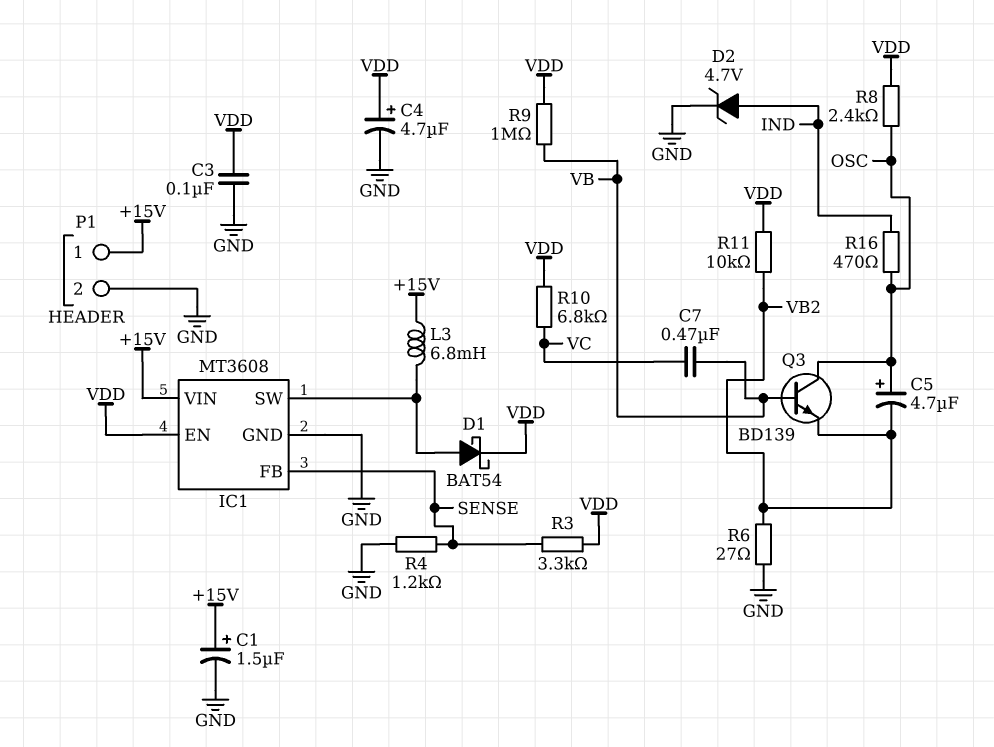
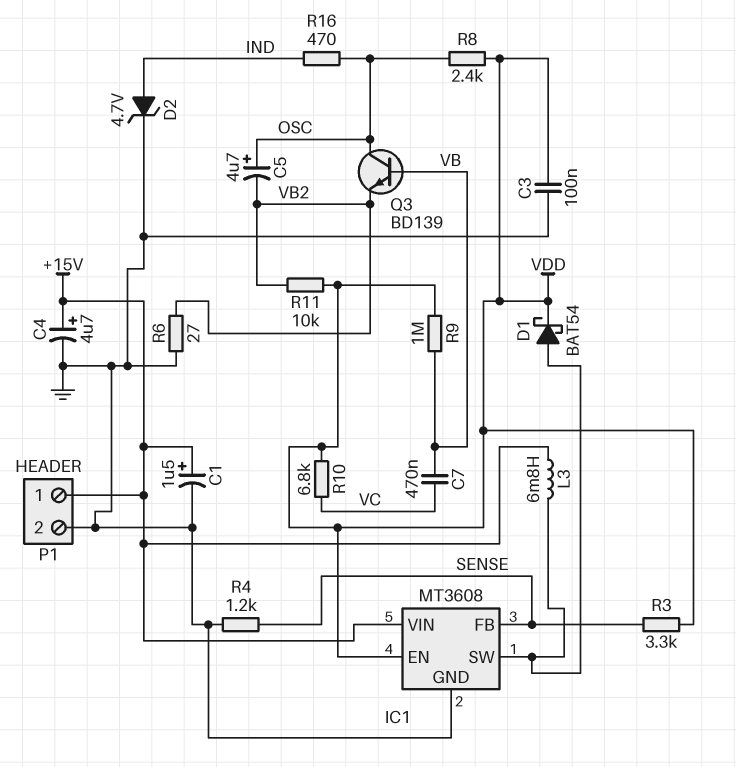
C4: 4.7uF (plus VDD, minus GND) -> 4.7uF (plus +15V, minus GND)

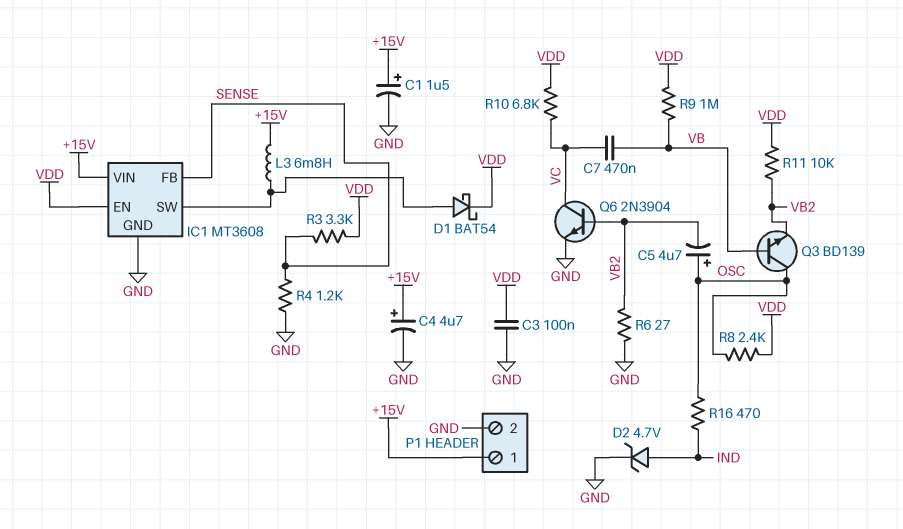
Q6: none -> NPN 2N3904 (B VB2, C VC, E GND)

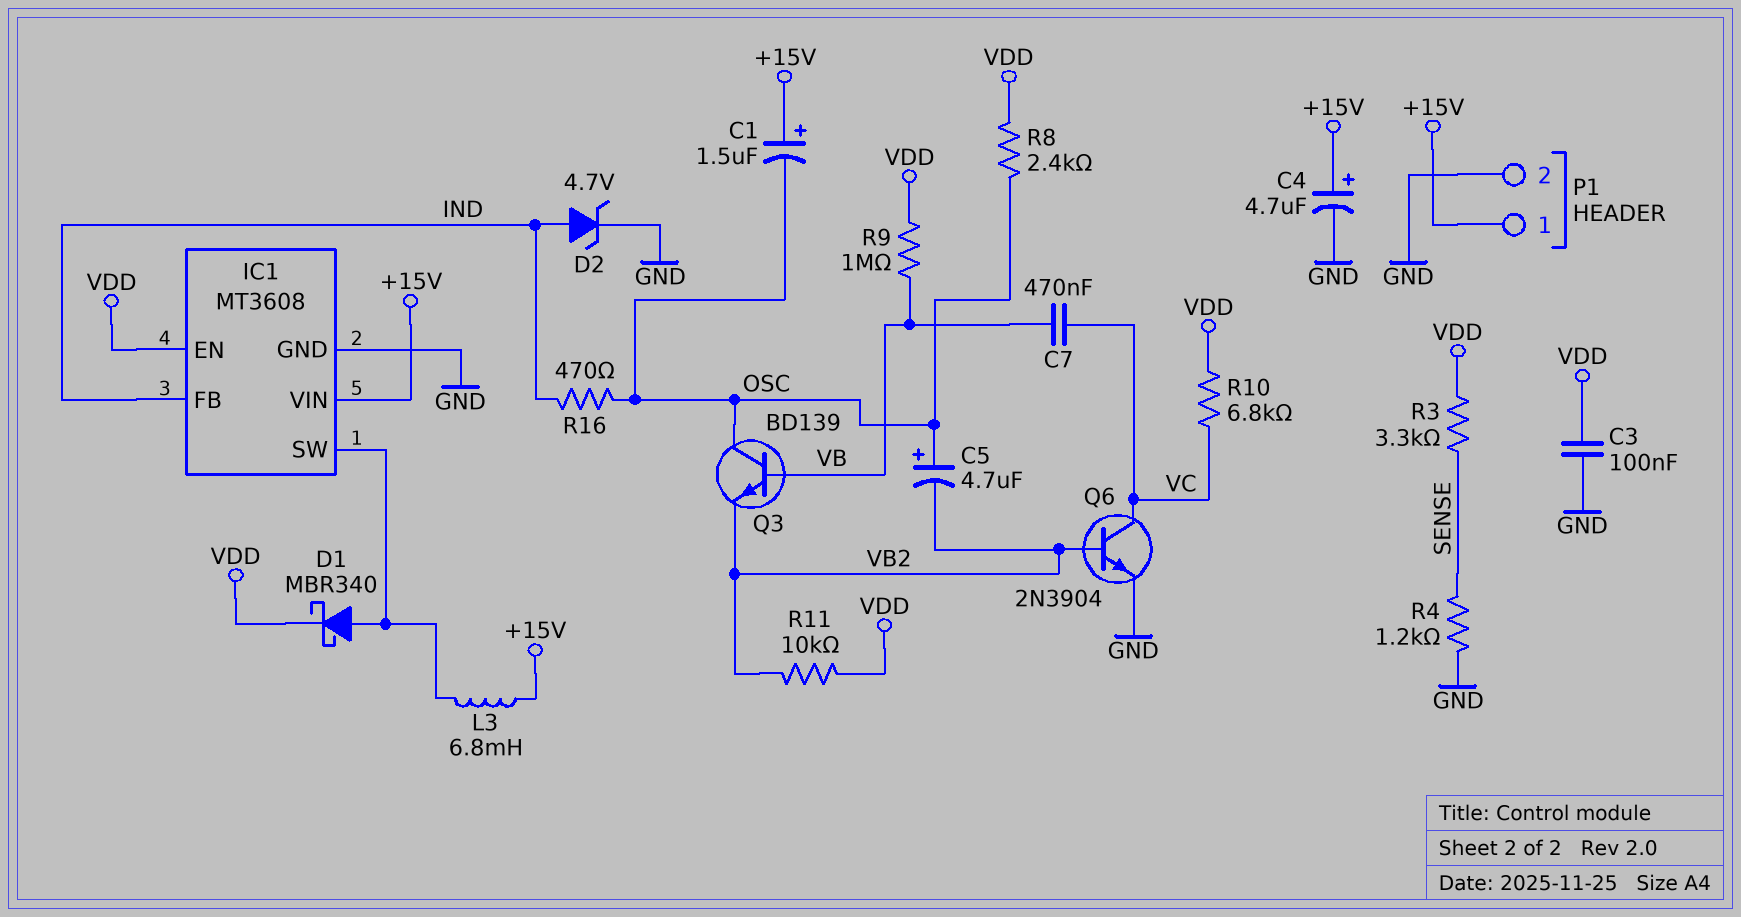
C1: 1.5uF (plus +15V, minus GND) -> 1.5uF (plus +15V, minus OSC)
D1: schottky BAT54 (A IC1/SW, K VDD) -> schottky MBR340 (A IC1/SW, K VDD)
IC1 pin FB: SENSE -> IND
R6: 27 (GND, VB2) -> none

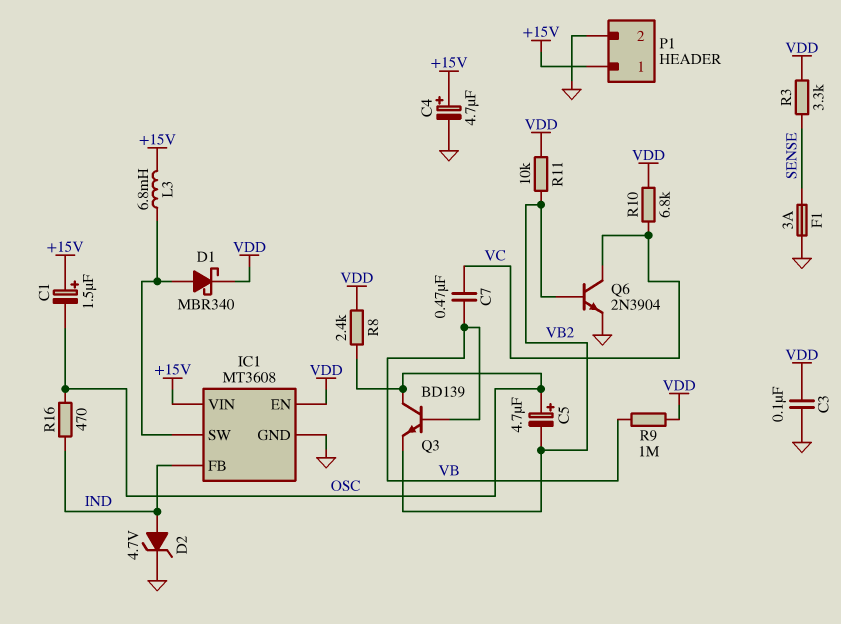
F1: none -> 3A (GND, SENSE)
R4: 1.2k (GND, SENSE) -> none

